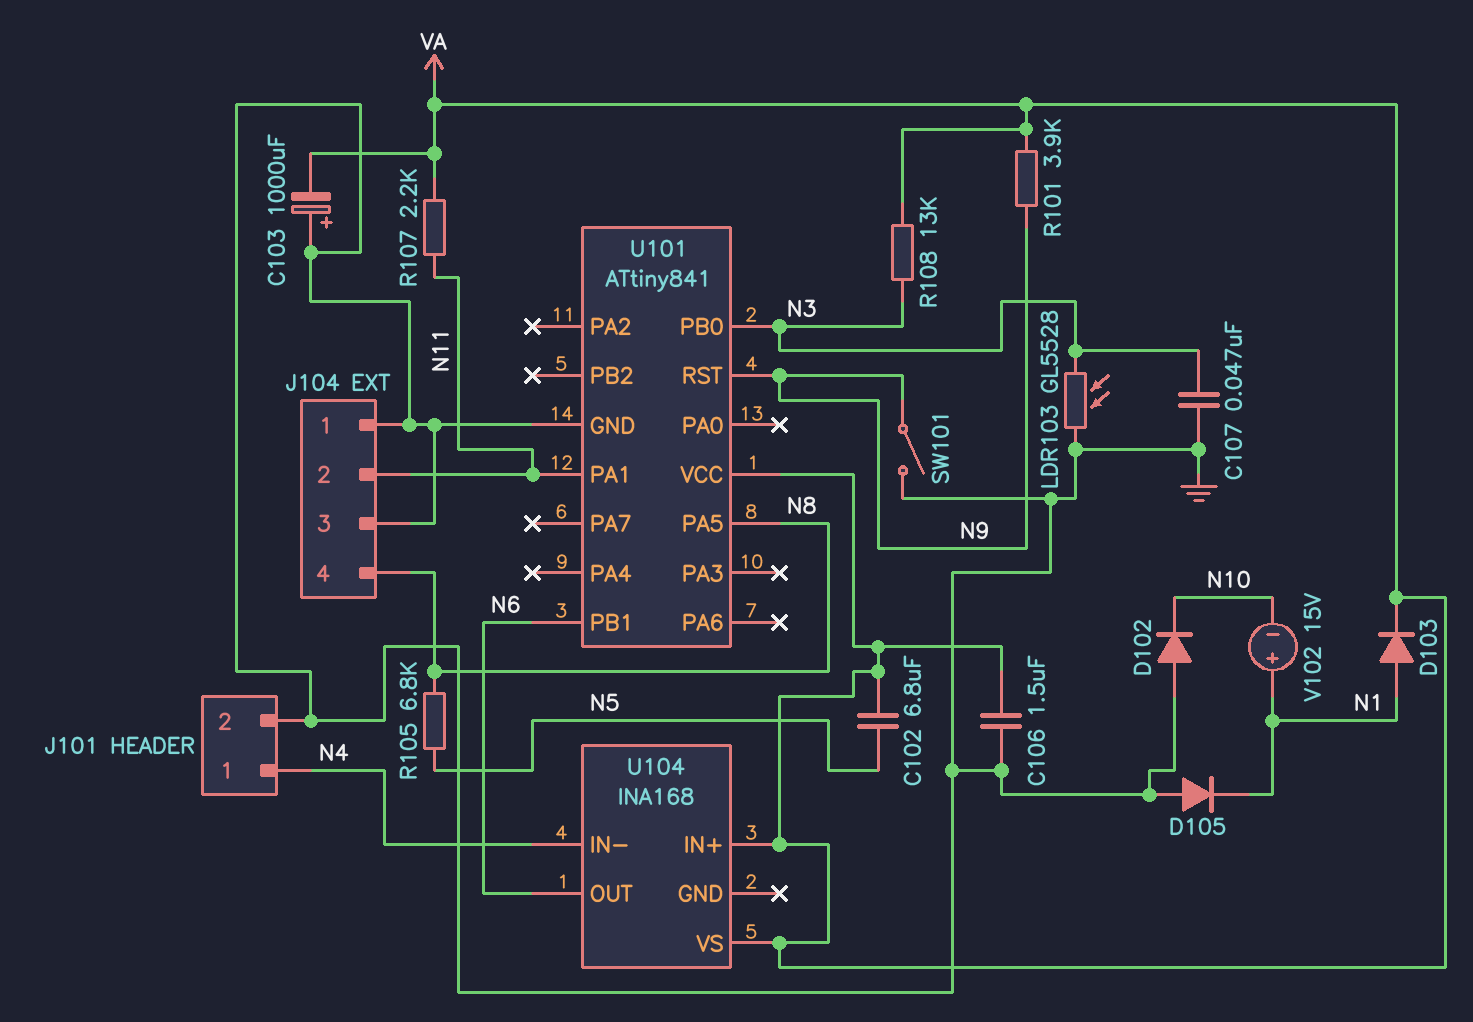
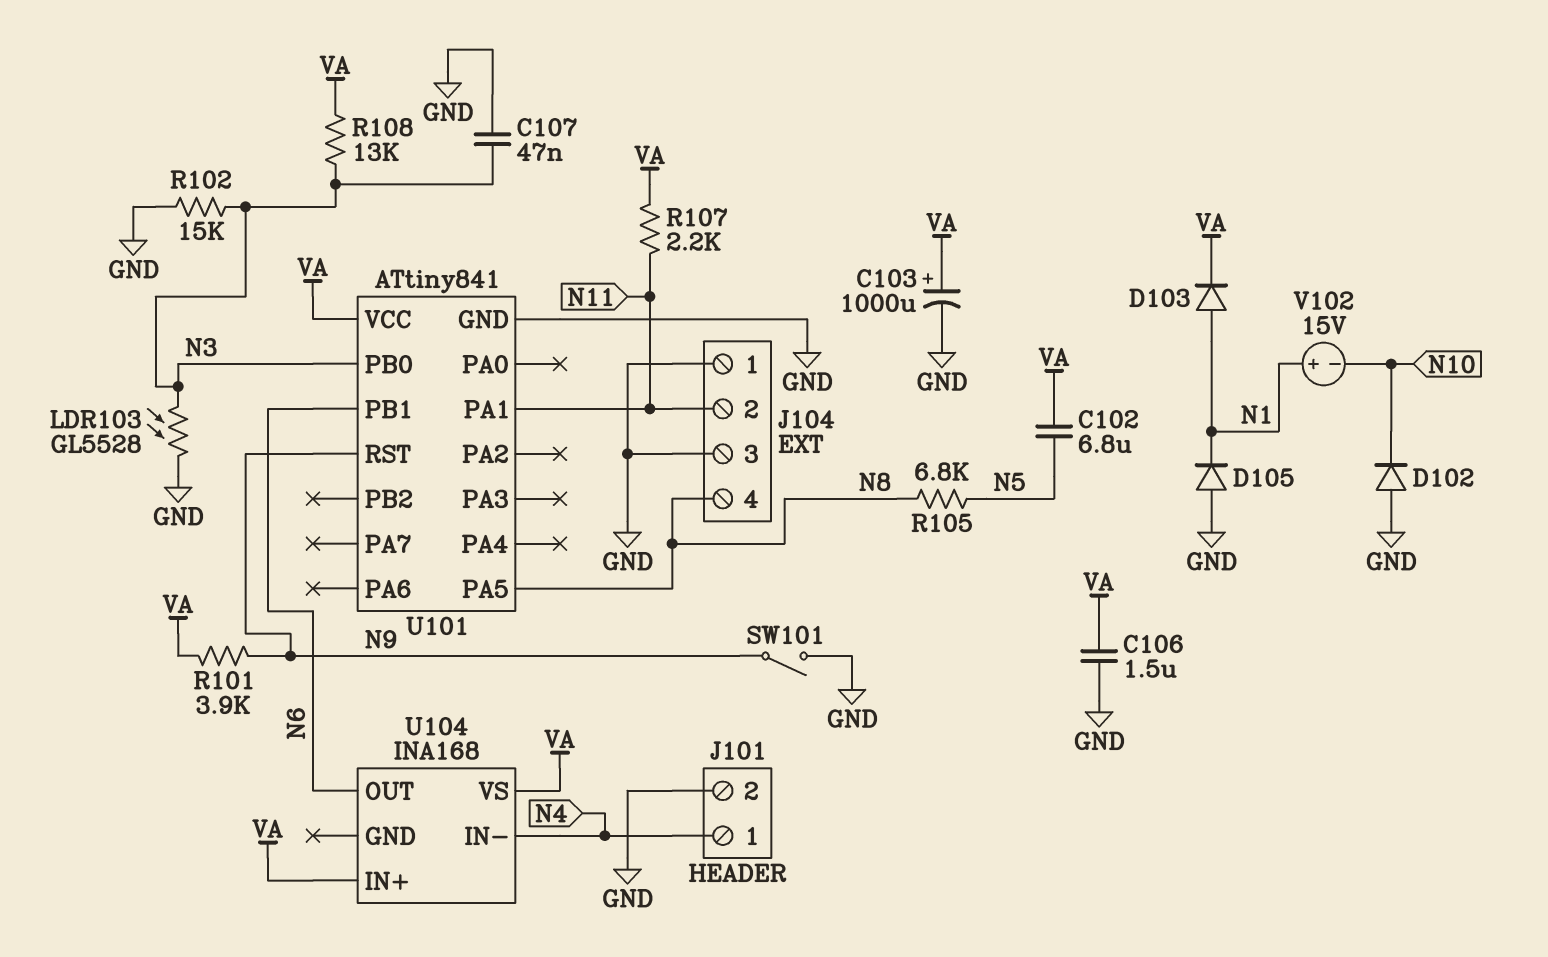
C103: 1000uF (plus GND, minus VA) -> 1000uF (plus VA, minus GND)
R102: none -> 15k (GND, N3)

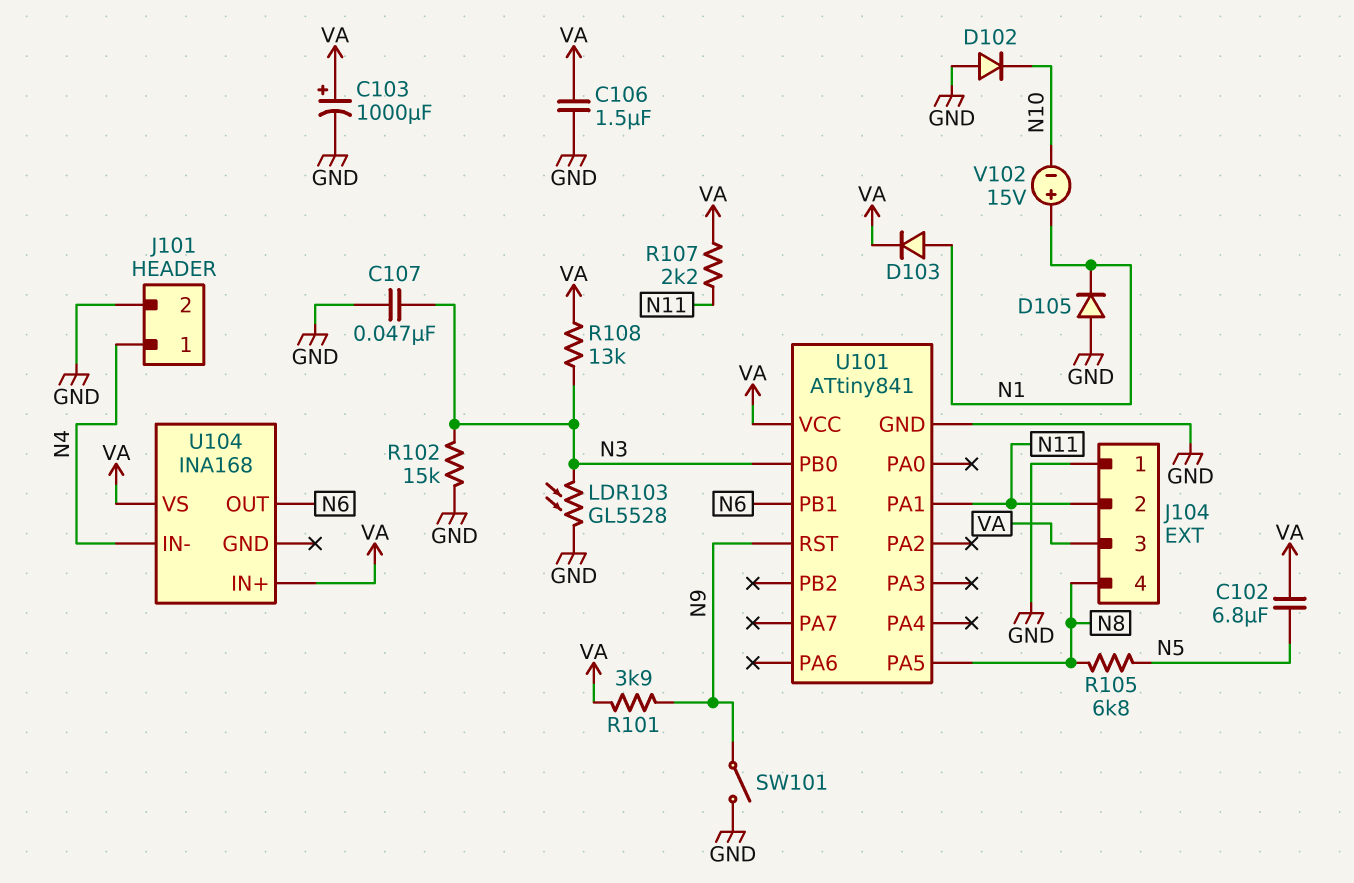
J104 pin 3: GND -> VA

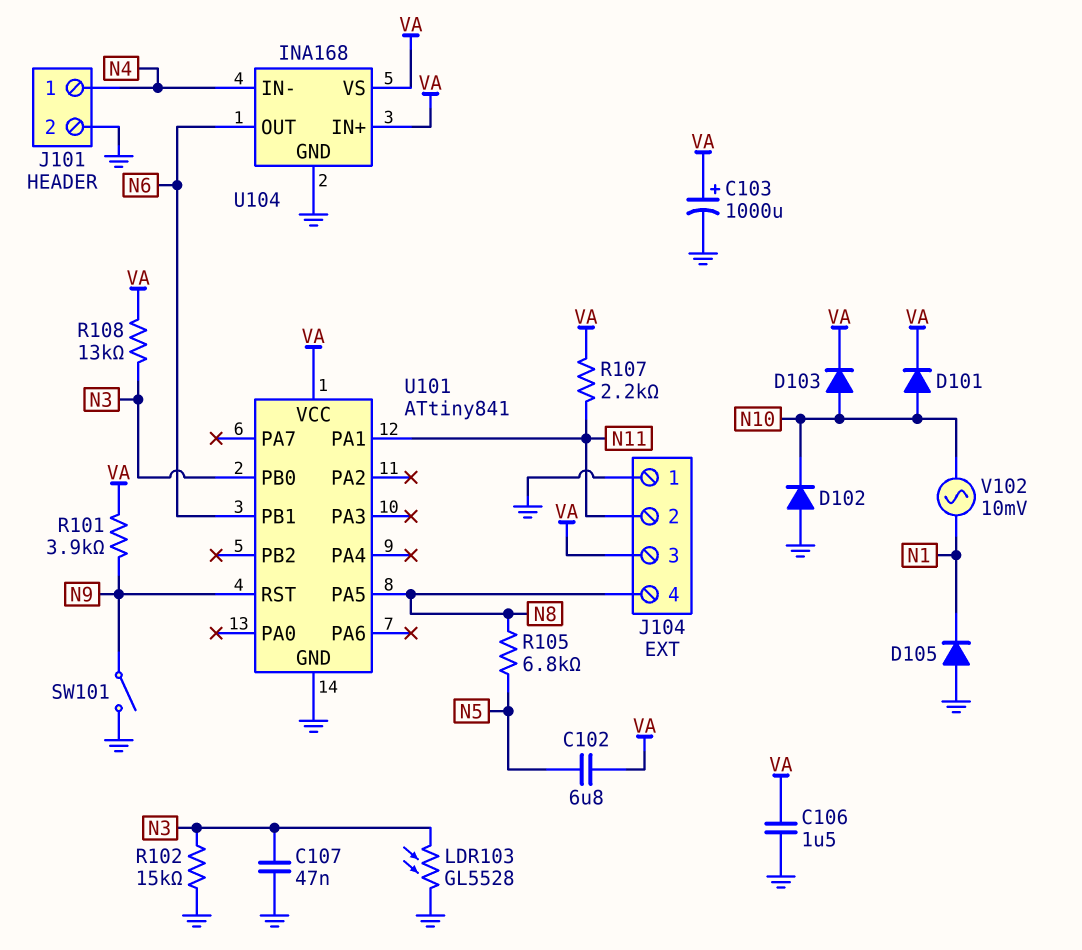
D101: none -> diode (A N10, K VA)
D103: diode (A N1, K VA) -> diode (A N10, K VA)
U104 pin GND: none -> GND
V102: 15V (plus N1, minus N10) -> AC 10mV (N1, N10)

